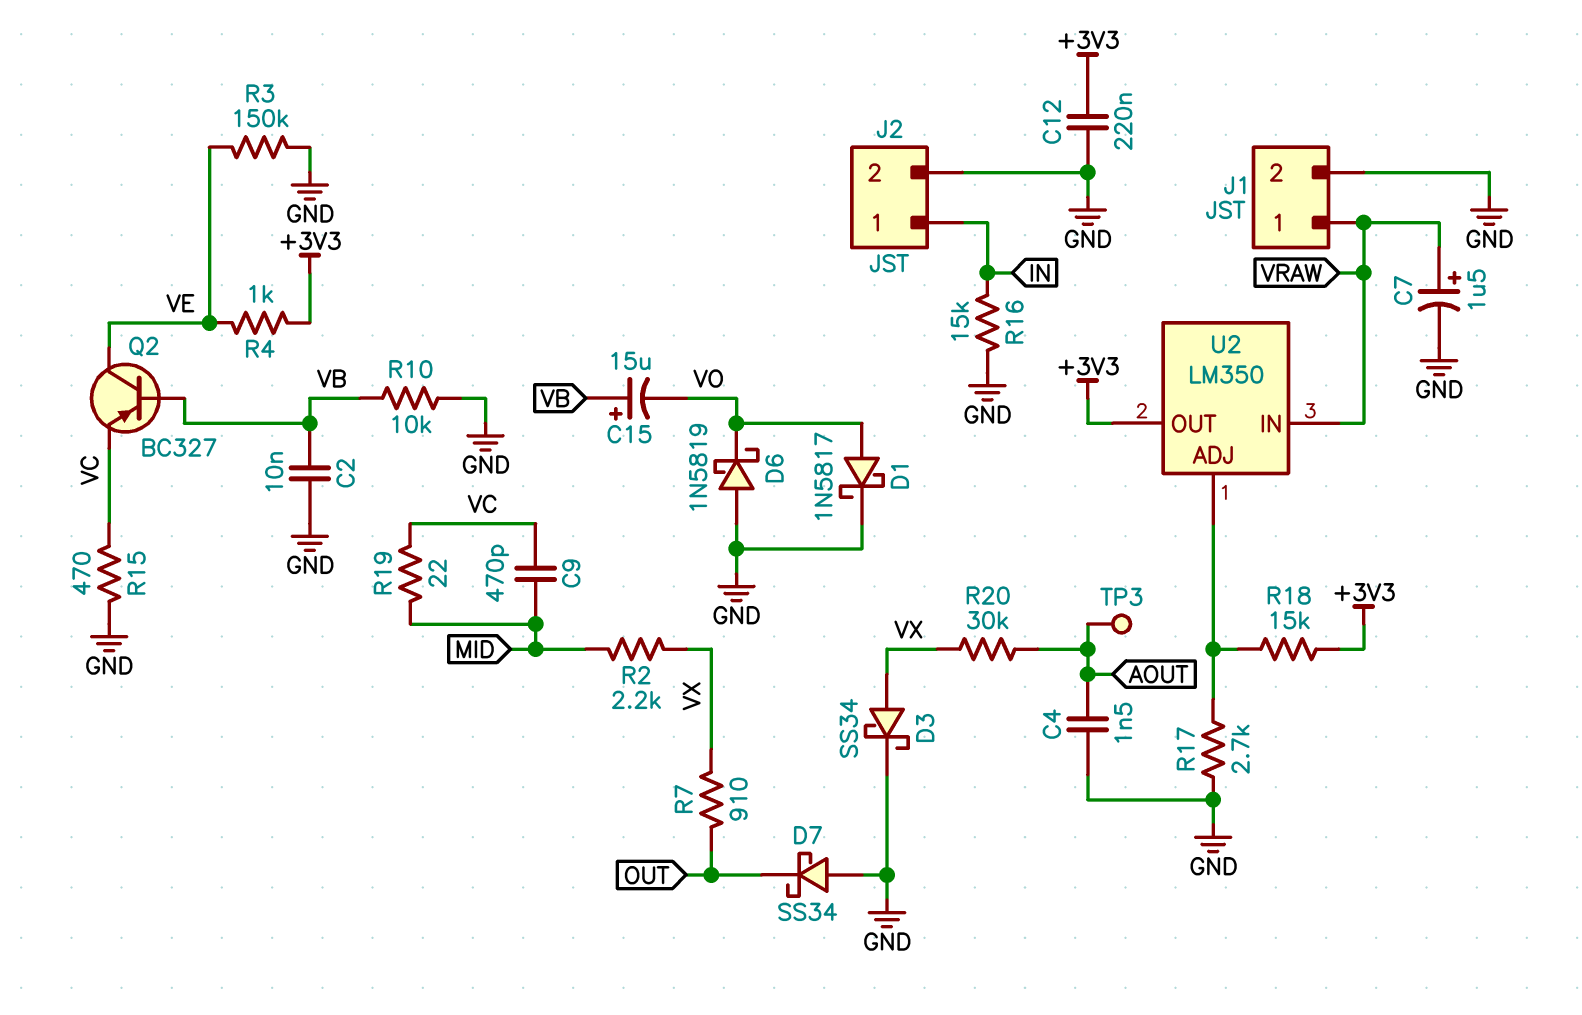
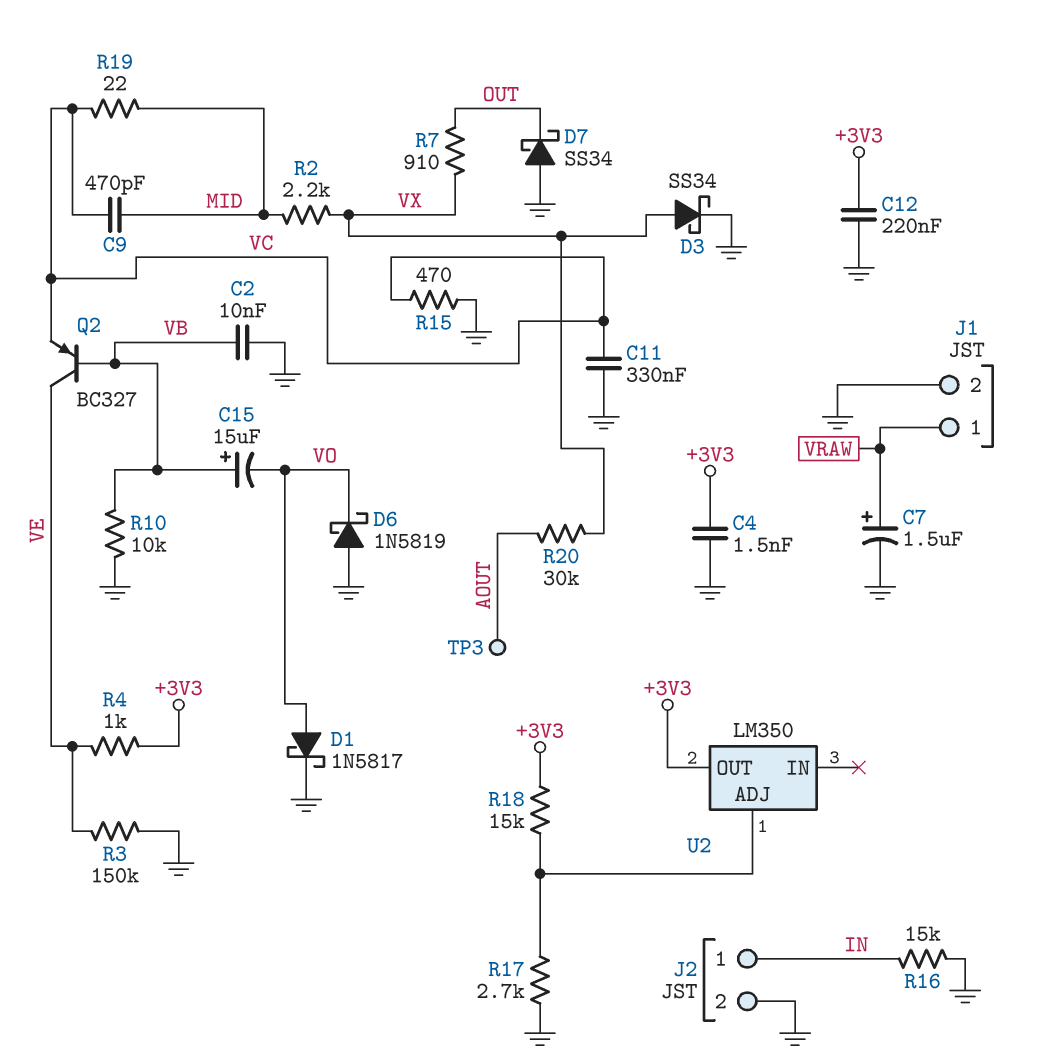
C4: 1.5nF (AOUT, GND) -> 1.5nF (+3V3, GND)
C11: none -> 330nF (GND, VC)
U2 pin IN: VRAW -> none

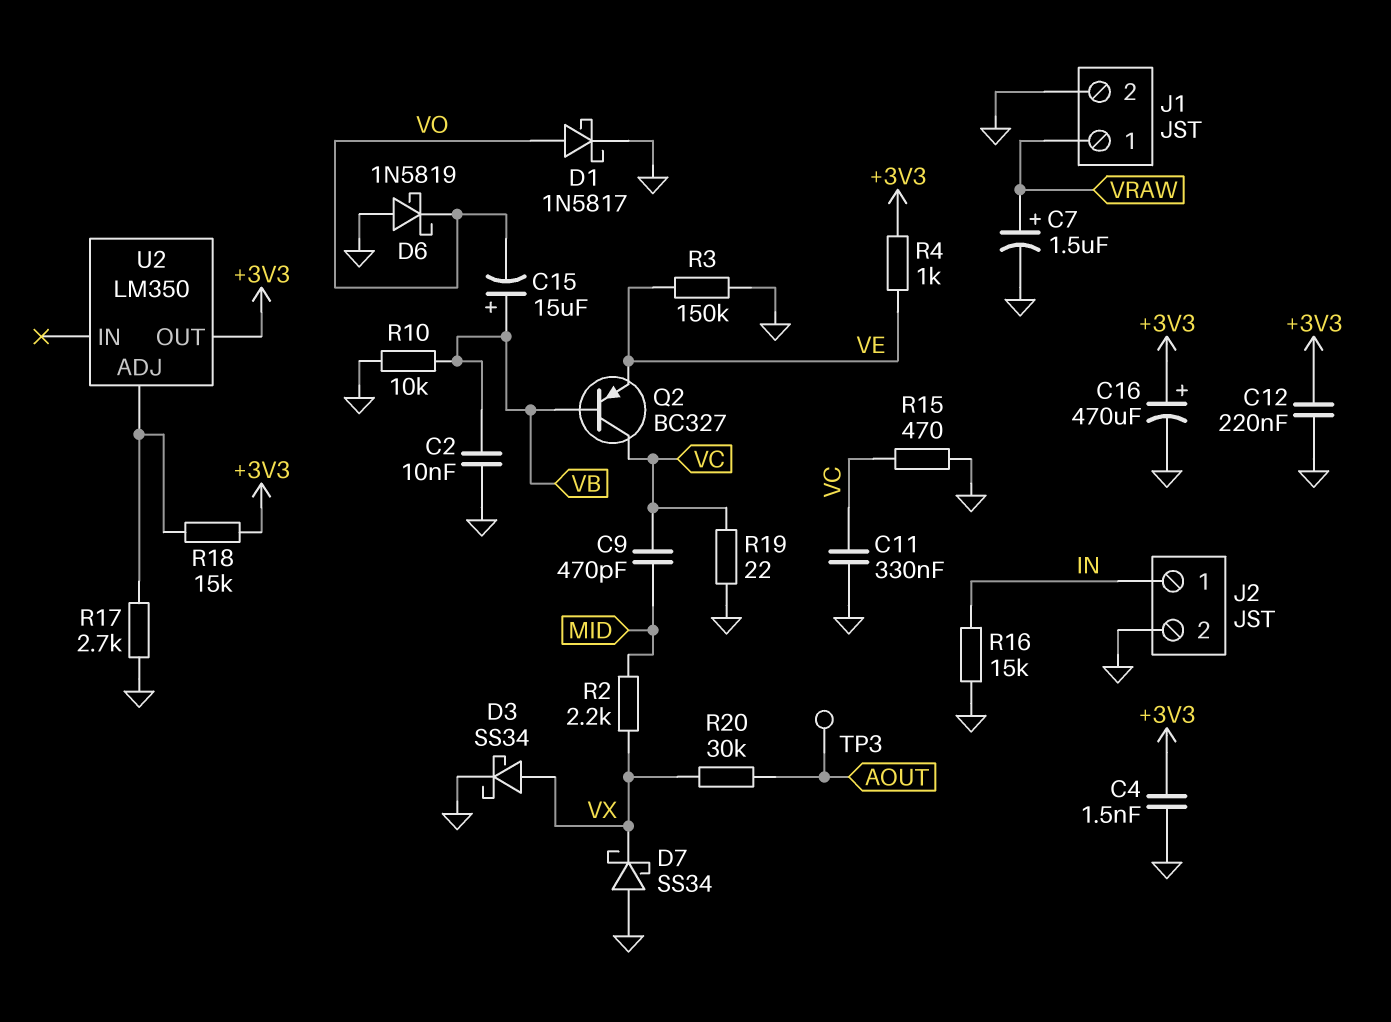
C16: none -> 470uF (plus +3V3, minus GND)
D7: schottky SS34 (A GND, K OUT) -> schottky SS34 (A GND, K VX)
Q2: PNP BC327 (B VB, C VE, E VC) -> PNP BC327 (B VB, C VC, E VE)
R7: 910 (OUT, VX) -> none
R19: 22 (MID, VC) -> 22 (GND, VC)

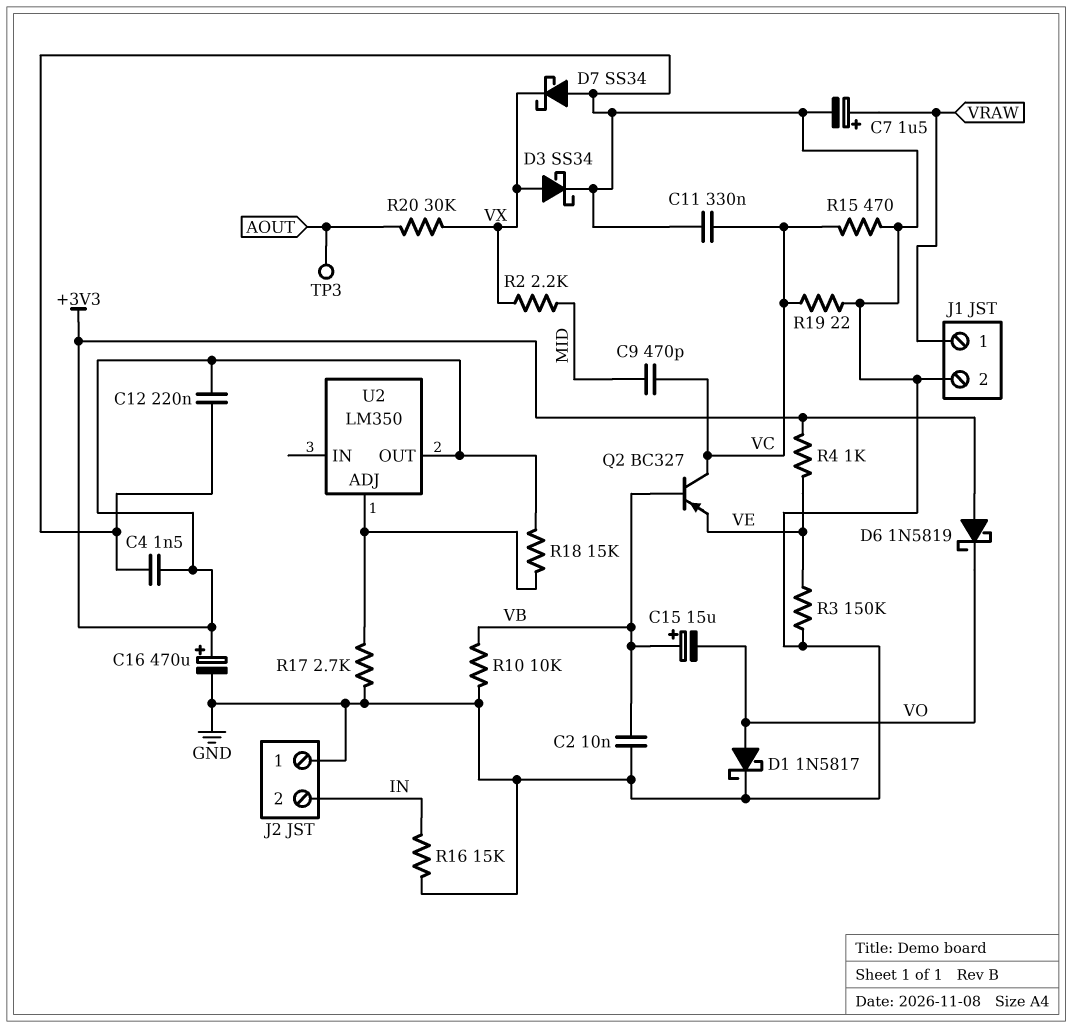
D6: schottky 1N5819 (A GND, K VO) -> schottky 1N5819 (A +3V3, K VO)
J2 pin 1: IN -> GND
J2 pin 2: GND -> IN

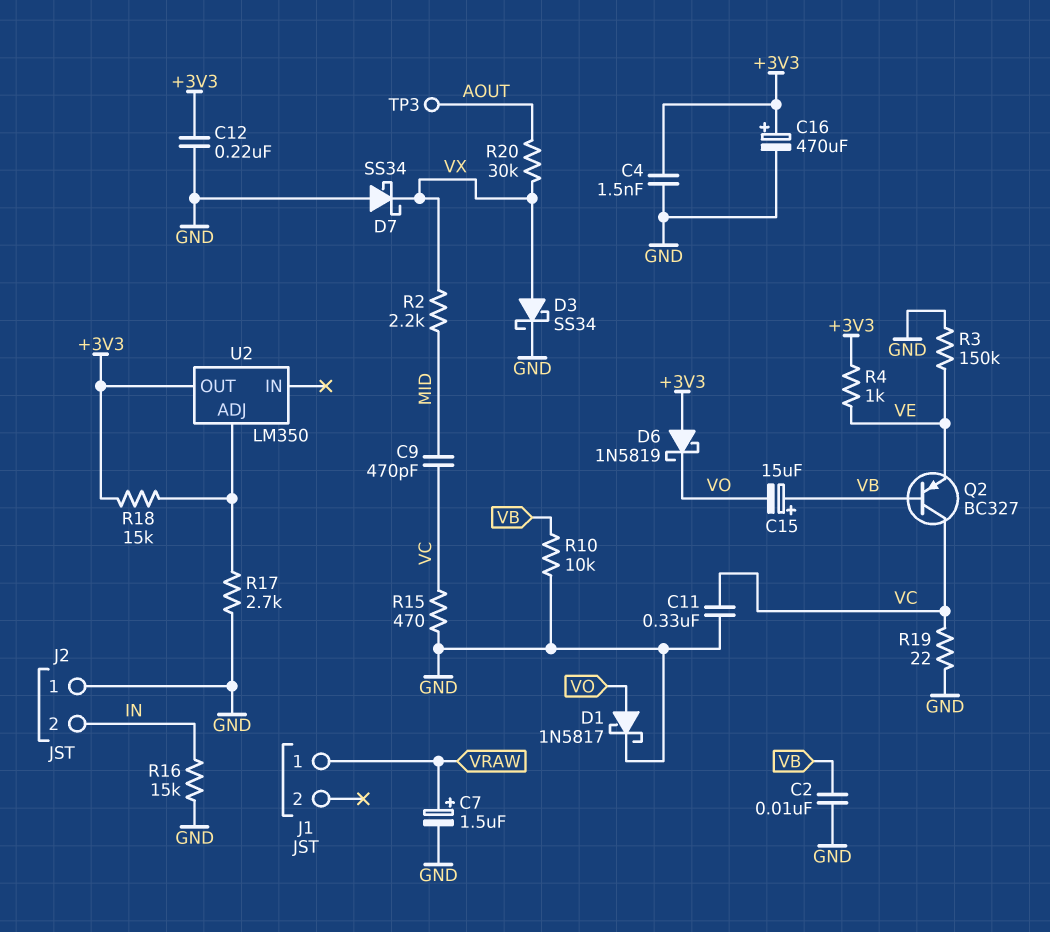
J1 pin 2: GND -> none

